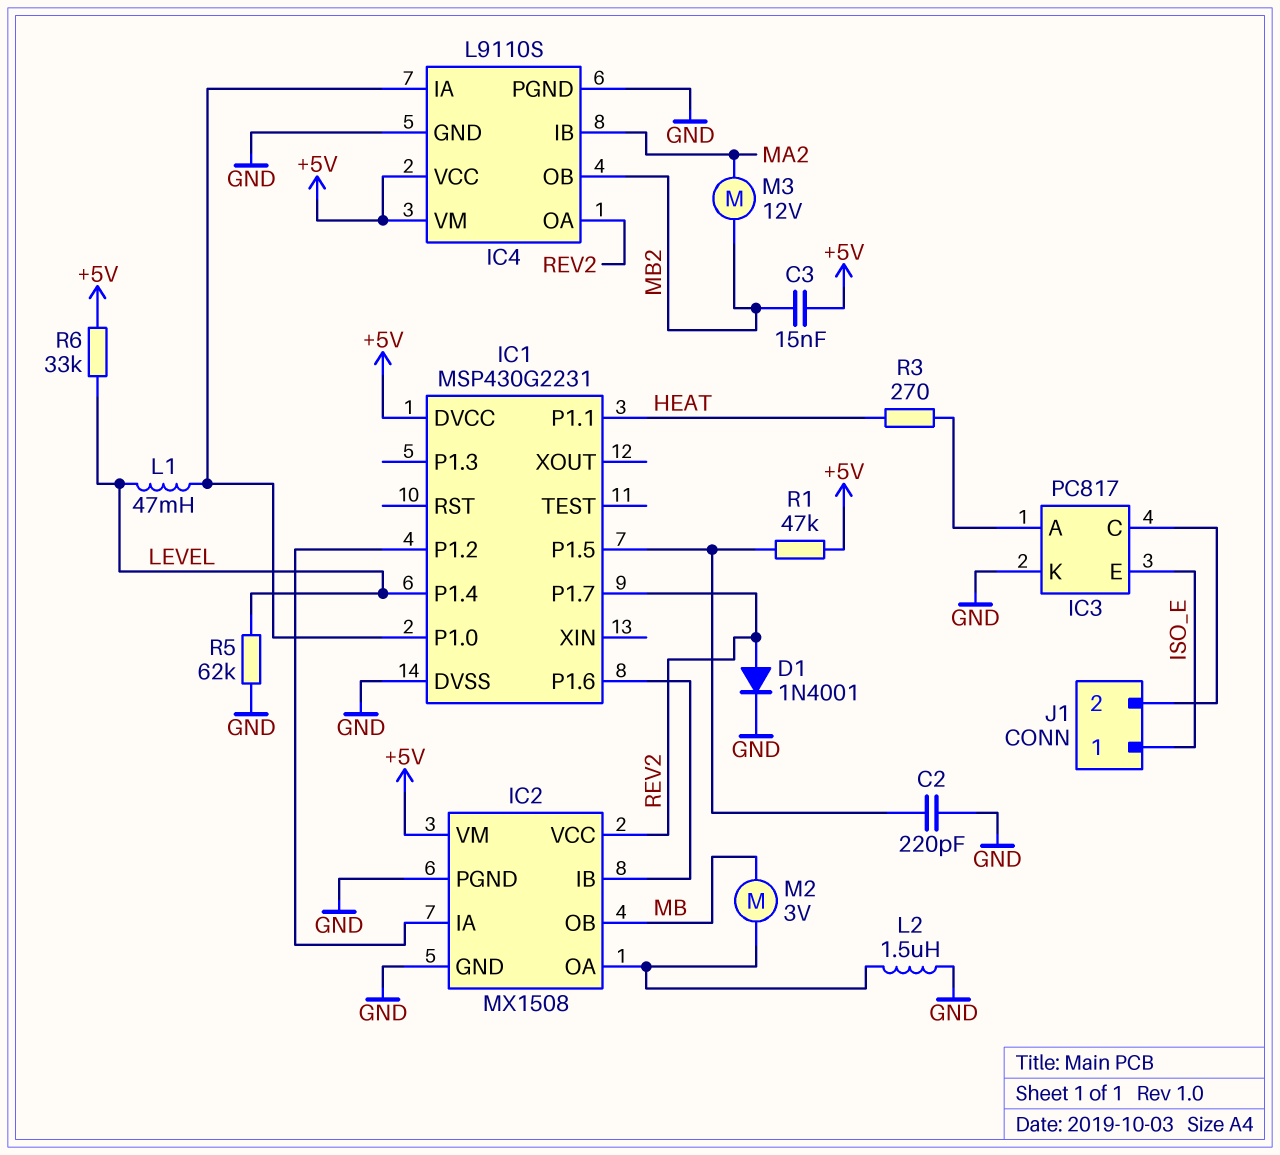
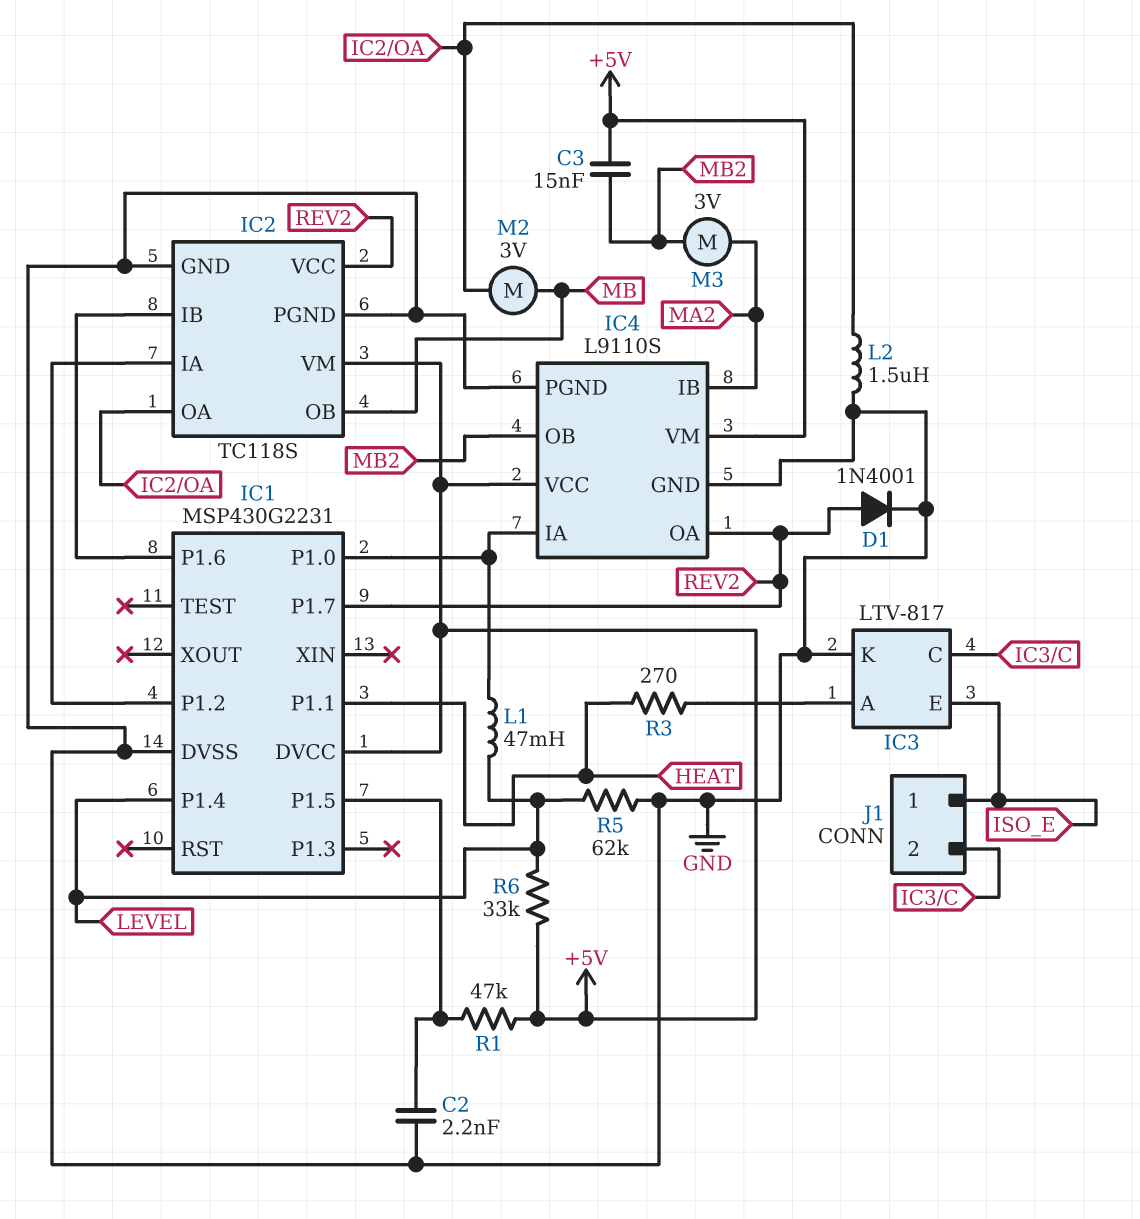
C2: 220pF (GND, IC1/P1.5) -> 2.2nF (GND, IC1/P1.5)
IC2: MX1508 -> TC118S
IC3: PC817 -> LTV-817
M3: motor 12V (MA2, MB2) -> motor 3V (MA2, MB2)

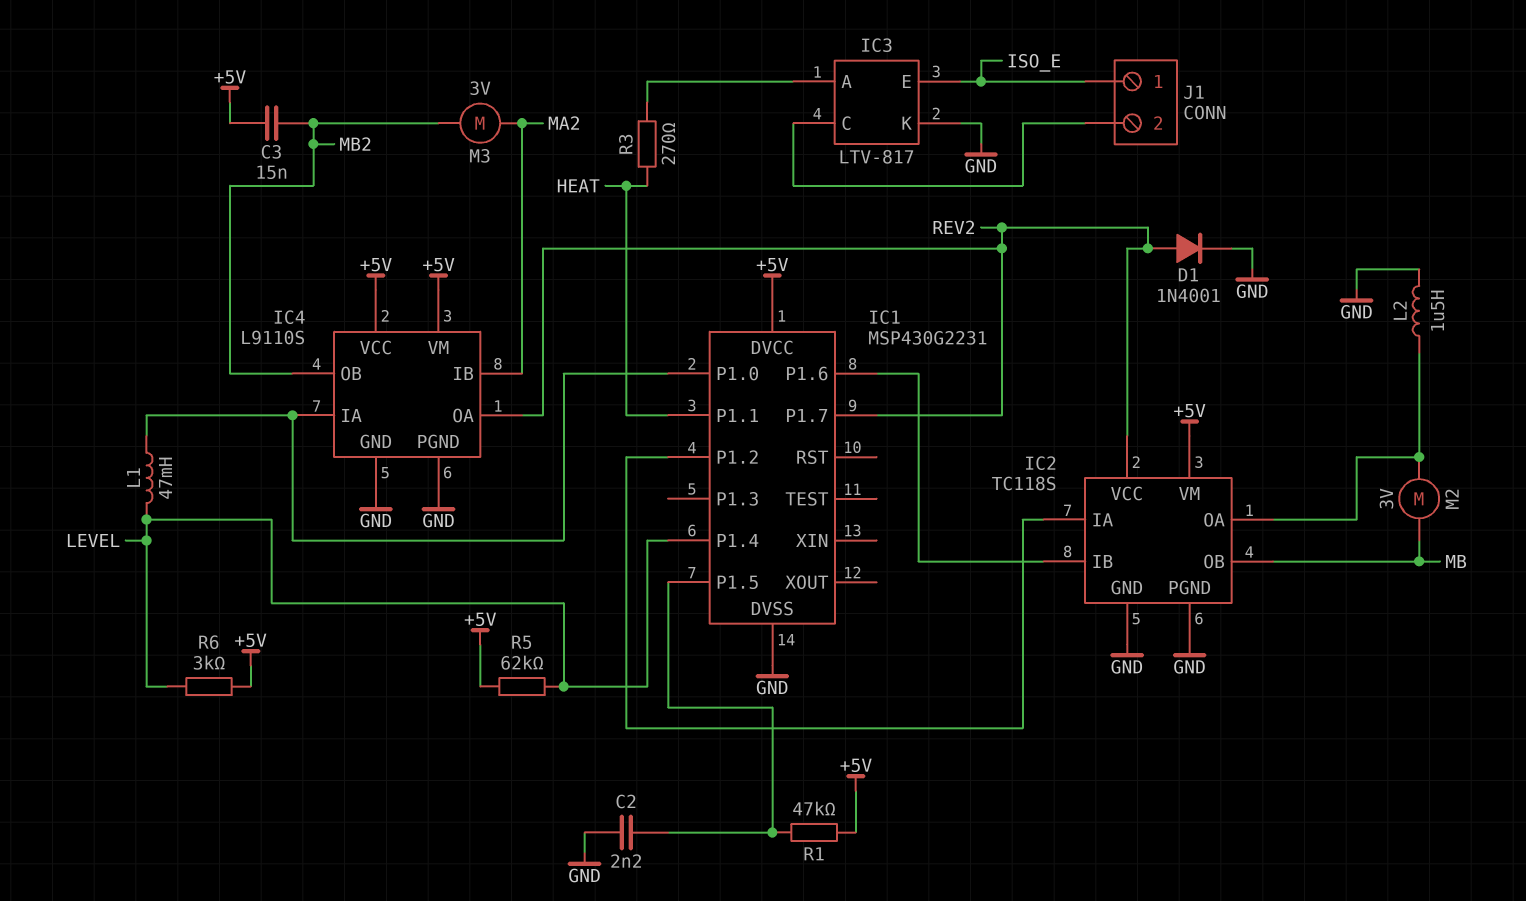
R5: 62k (GND, LEVEL) -> 62k (+5V, LEVEL)
R6: 33k (+5V, LEVEL) -> 3k (+5V, LEVEL)

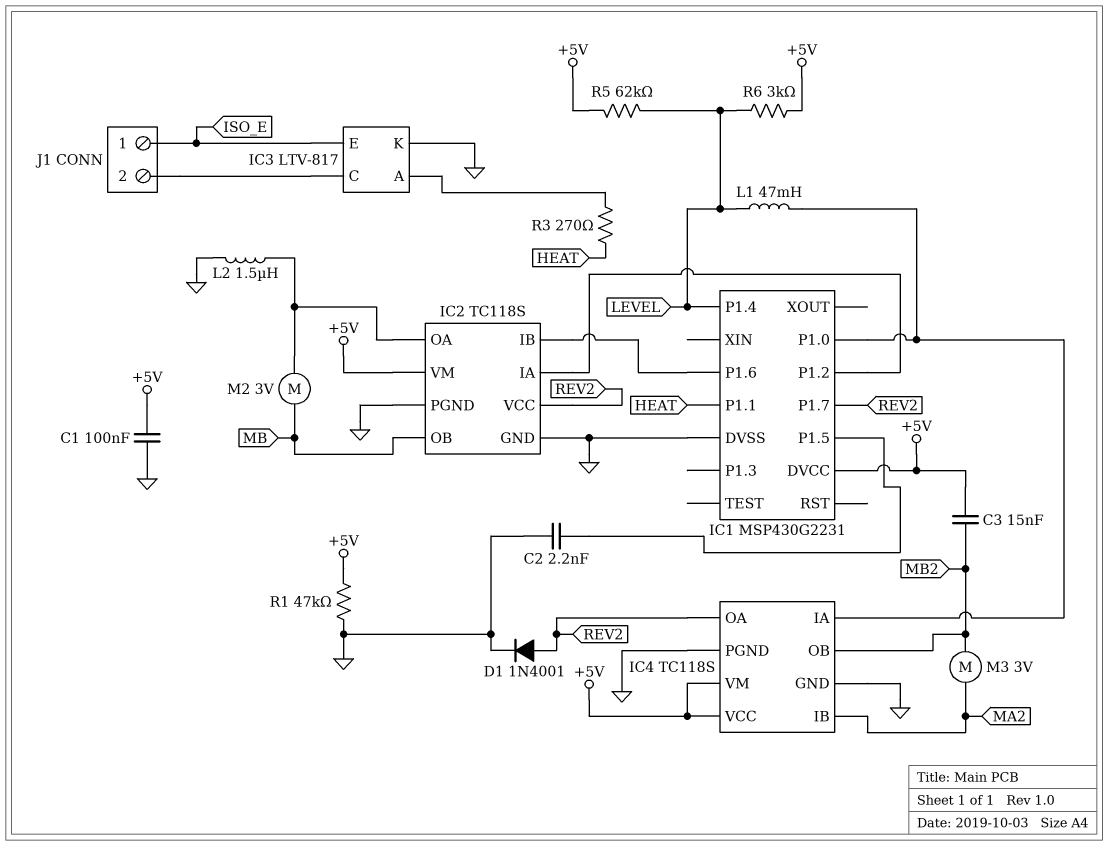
C1: none -> 100nF (+5V, GND)
IC4: L9110S -> TC118S
R1: 47k (+5V, IC1/P1.5) -> 47k (+5V, GND)

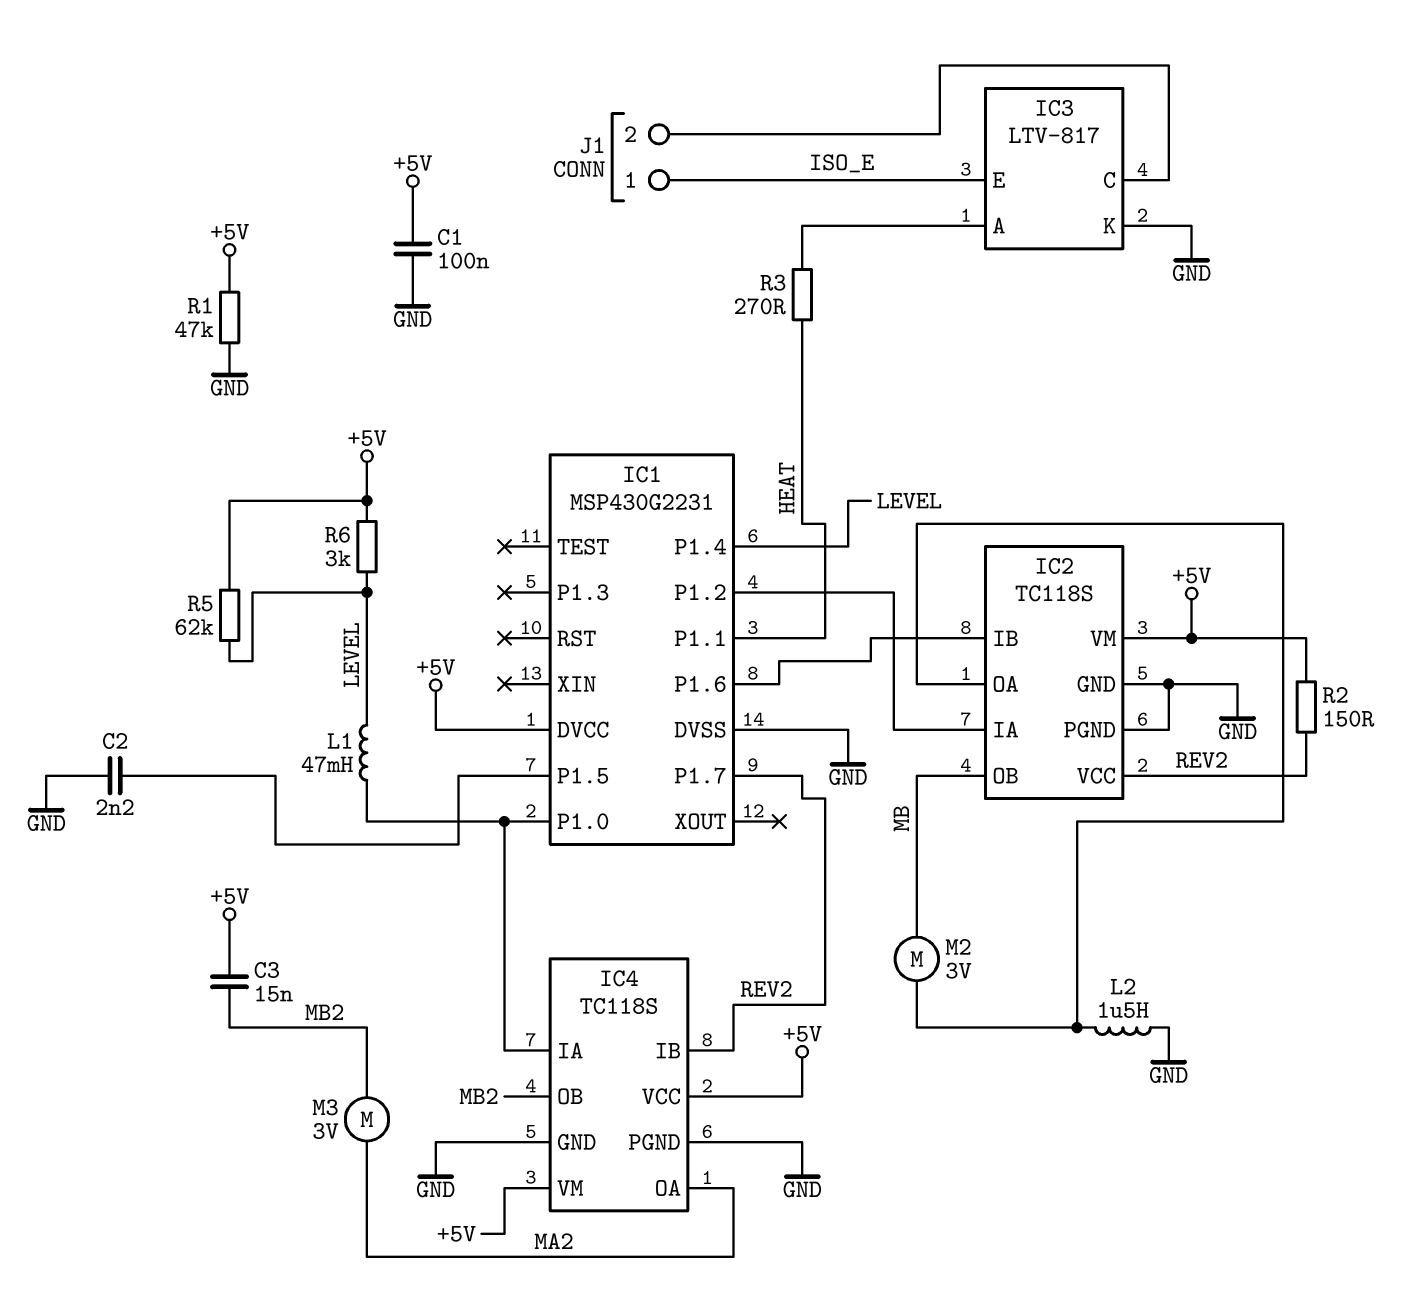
D1: diode 1N4001 (A REV2, K GND) -> none
IC4 pin IB: MA2 -> REV2
IC4 pin OA: REV2 -> MA2
R2: none -> 150 (+5V, REV2)

